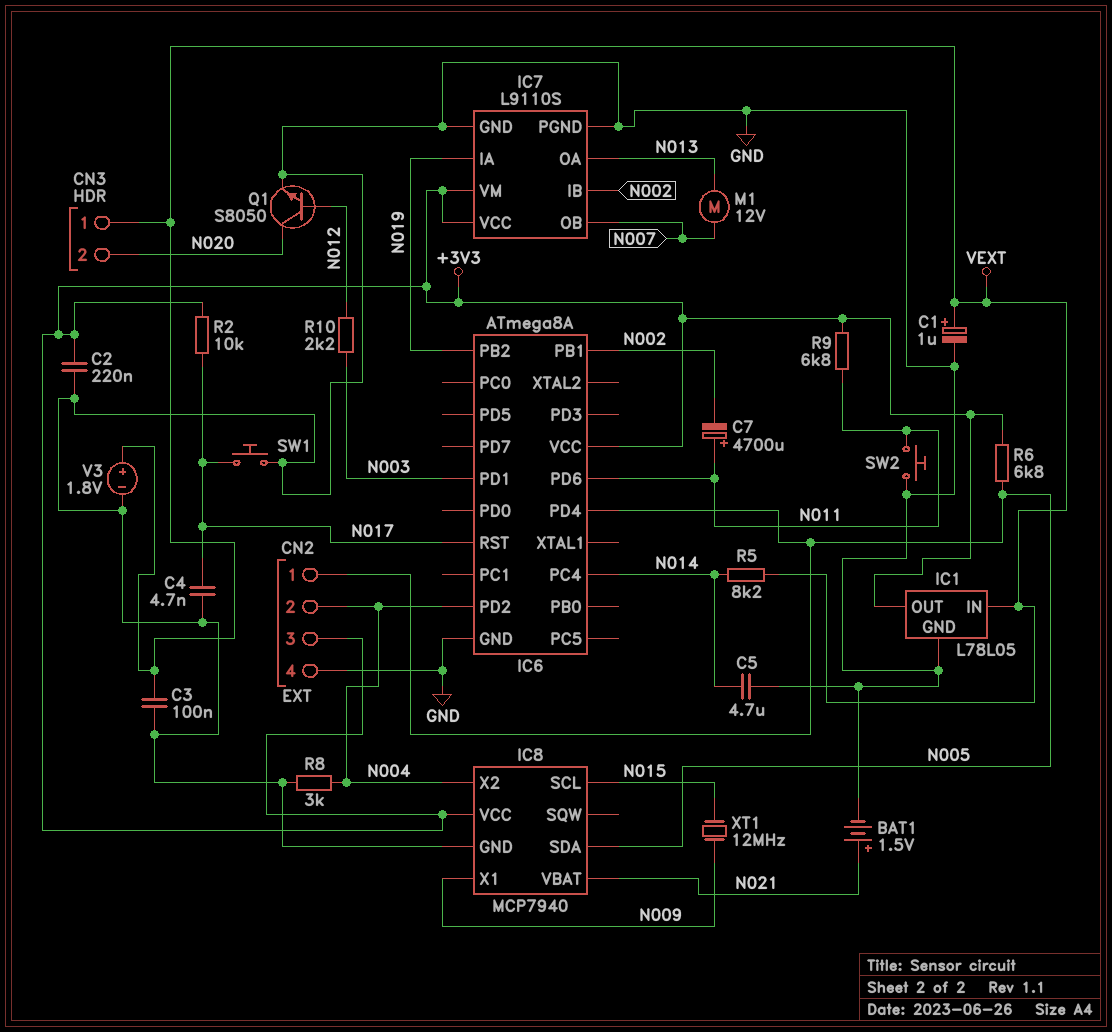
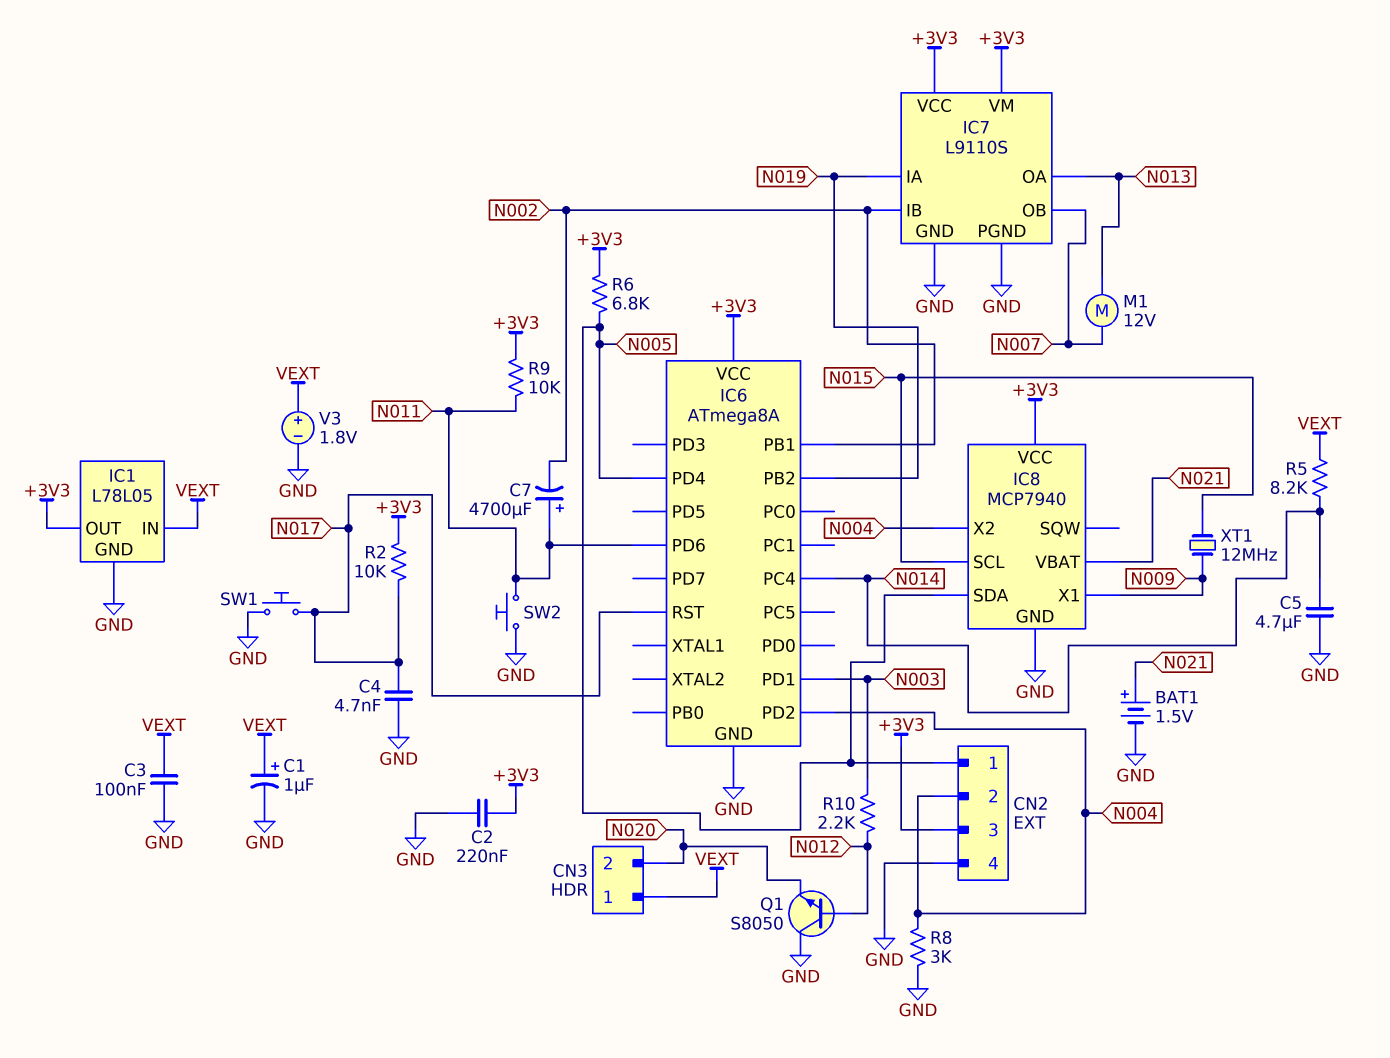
Q1: NPN S8050 (B N012, C N020, E GND) -> NPN S8050 (B N012, C GND, E N020)
R9: 6.8k (+3V3, N011) -> 10k (+3V3, N011)

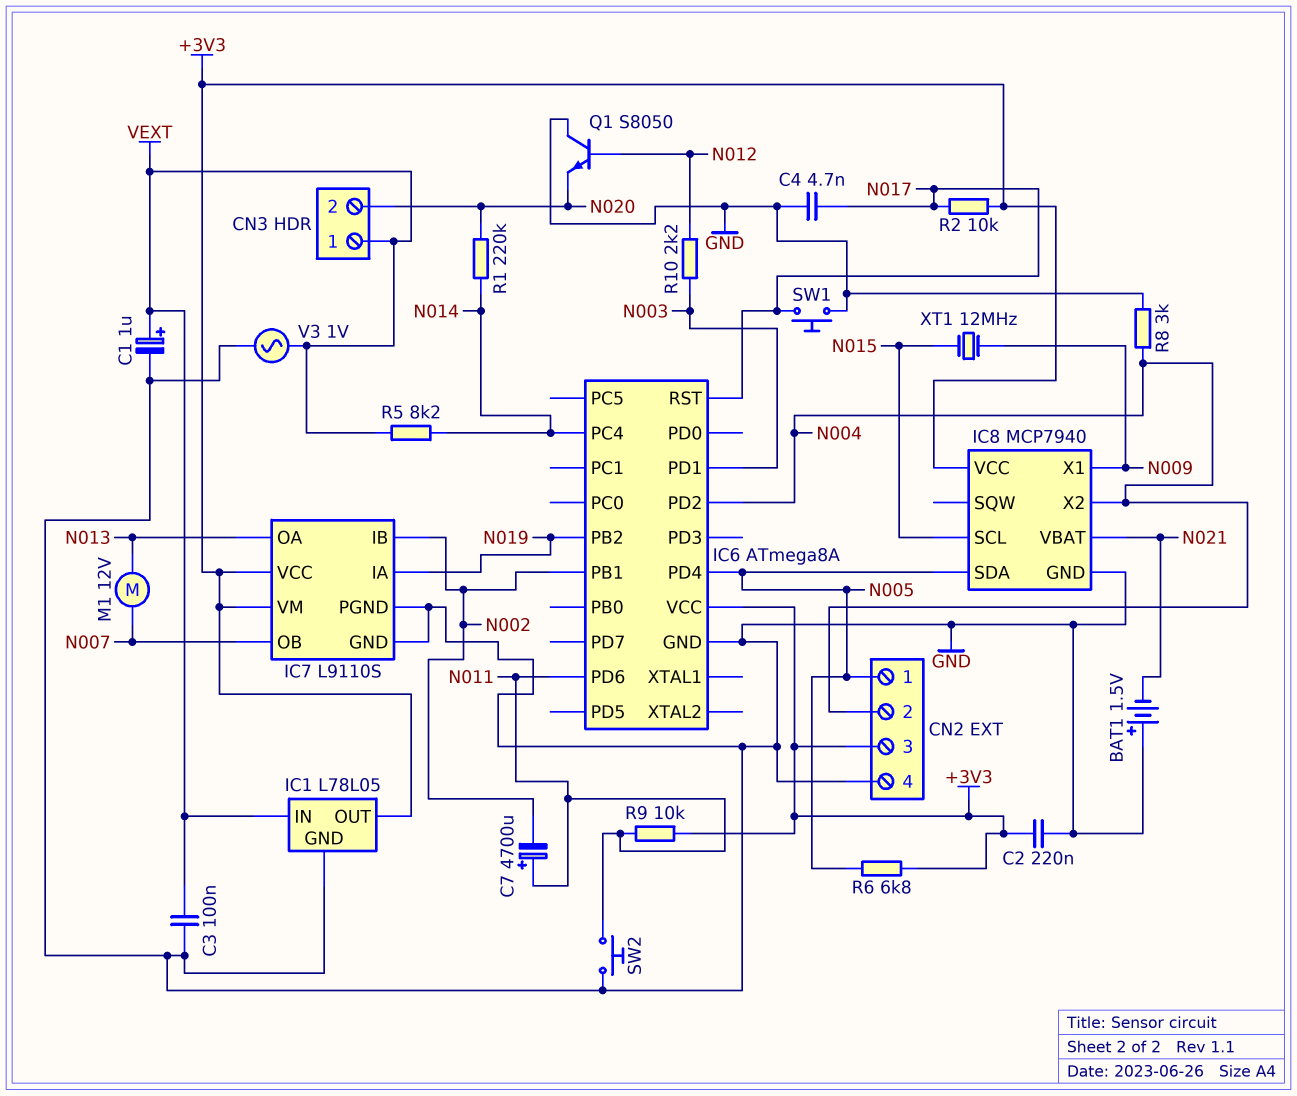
BAT1: 1.5V (plus N021, minus GND) -> 1.5V (plus GND, minus N021)
C5: 4.7uF (GND, N014) -> none
R1: none -> 220k (N014, N020)
V3: 1.8V (plus VEXT, minus GND) -> AC 1V (GND, VEXT)

